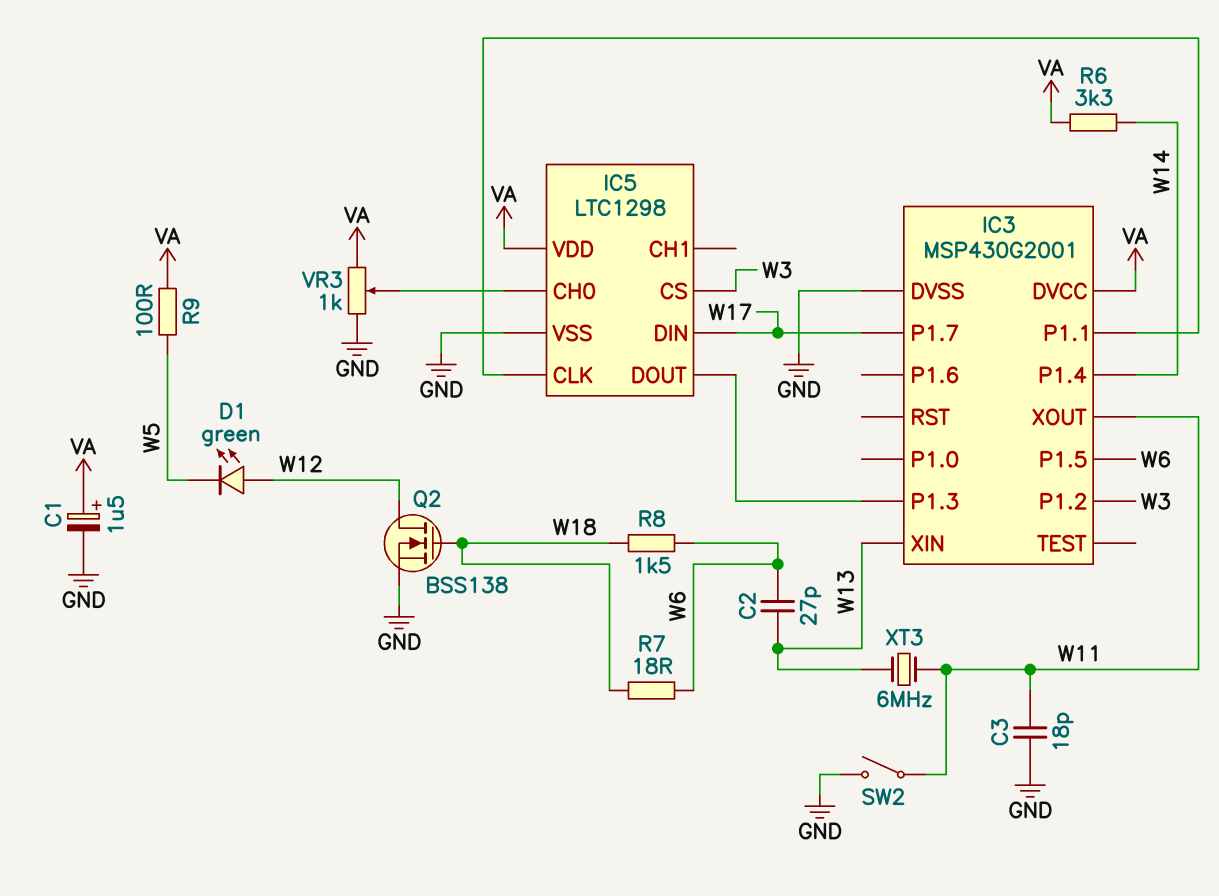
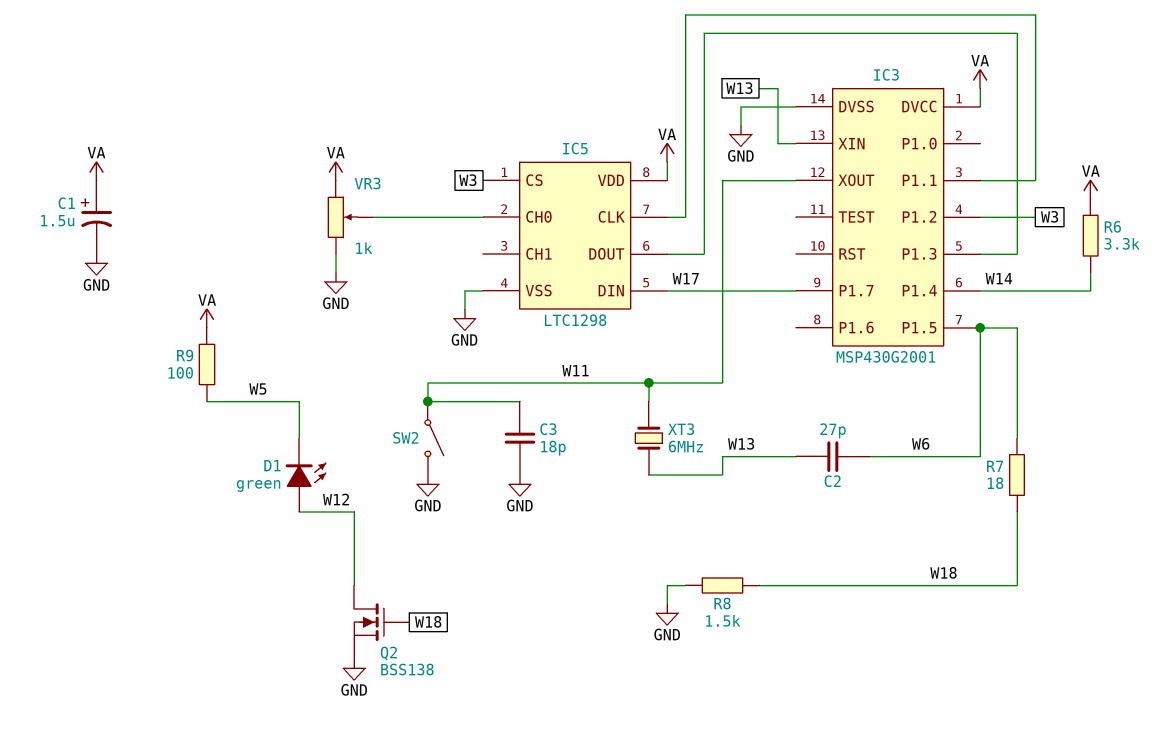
R8: 1.5k (W6, W18) -> 1.5k (GND, W18)

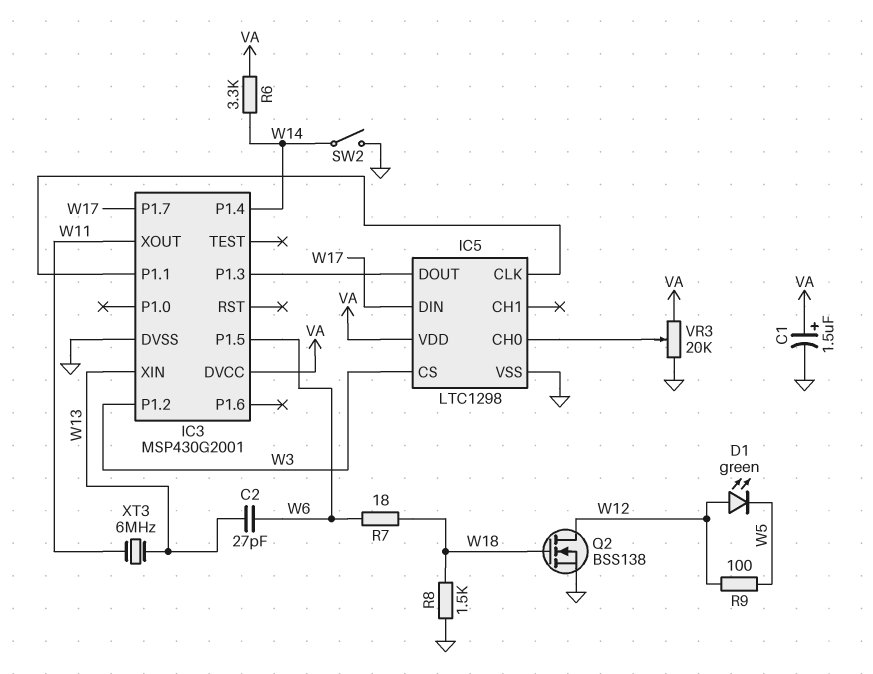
C3: 18pF (GND, W11) -> none
R9: 100 (VA, W5) -> 100 (W5, W12)
SW2: switch (GND, W11) -> switch (GND, W14)
VR3: 1k (GND, VA, wiper IC5/CH0) -> 20k (GND, VA, wiper IC5/CH0)

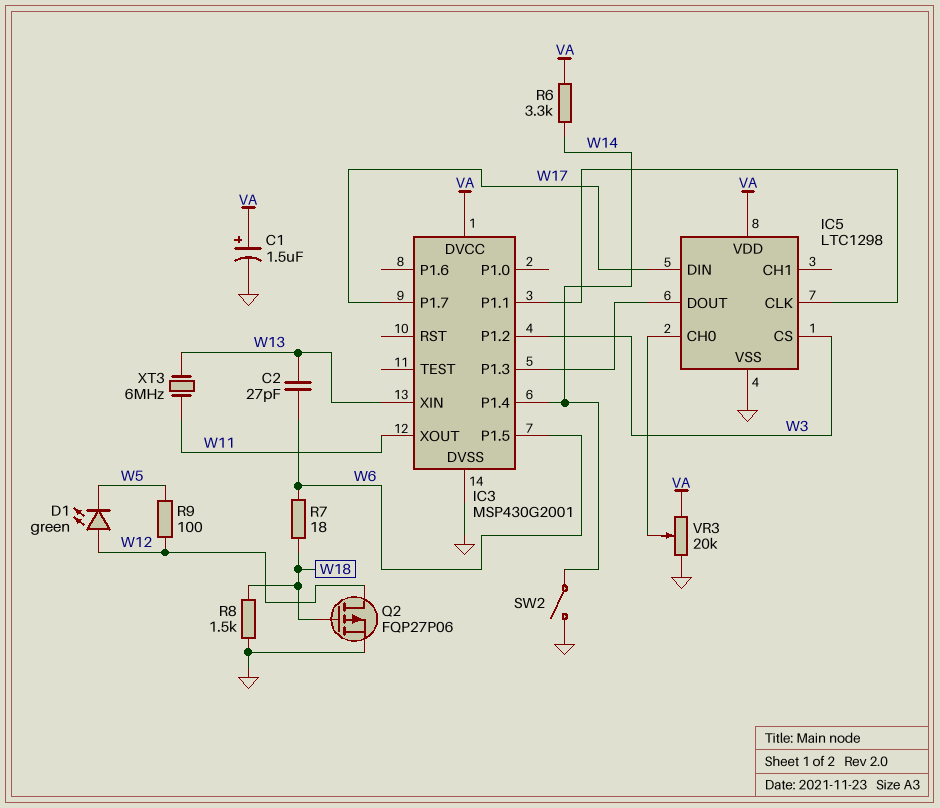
Q2: NMOS BSS138 (G W18, D W12, S GND) -> PMOS FQP27P06 (G W18, D W12, S GND)

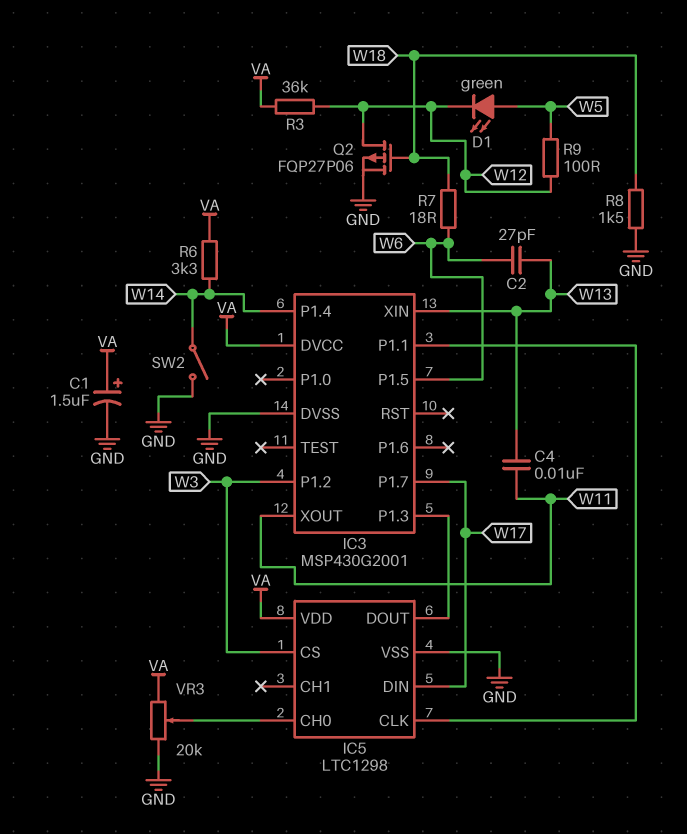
C4: none -> 10nF (W11, W13)
D1: LED green (A W12, K W5) -> LED green (A W5, K W12)
R3: none -> 36k (VA, W12)
XT3: 6MHz (W11, W13) -> none

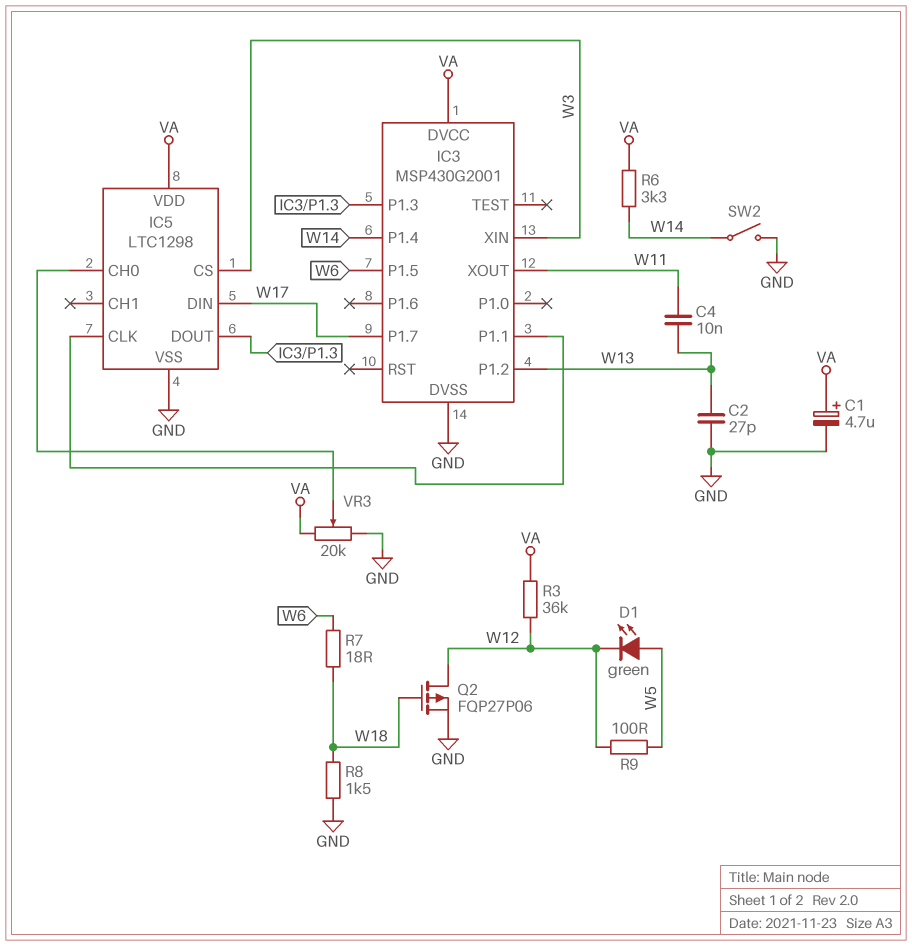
C1: 1.5uF (plus VA, minus GND) -> 4.7uF (plus VA, minus GND)
C2: 27pF (W6, W13) -> 27pF (GND, W13)
IC3 pin P1.2: W3 -> W13
IC3 pin XIN: W13 -> W3

